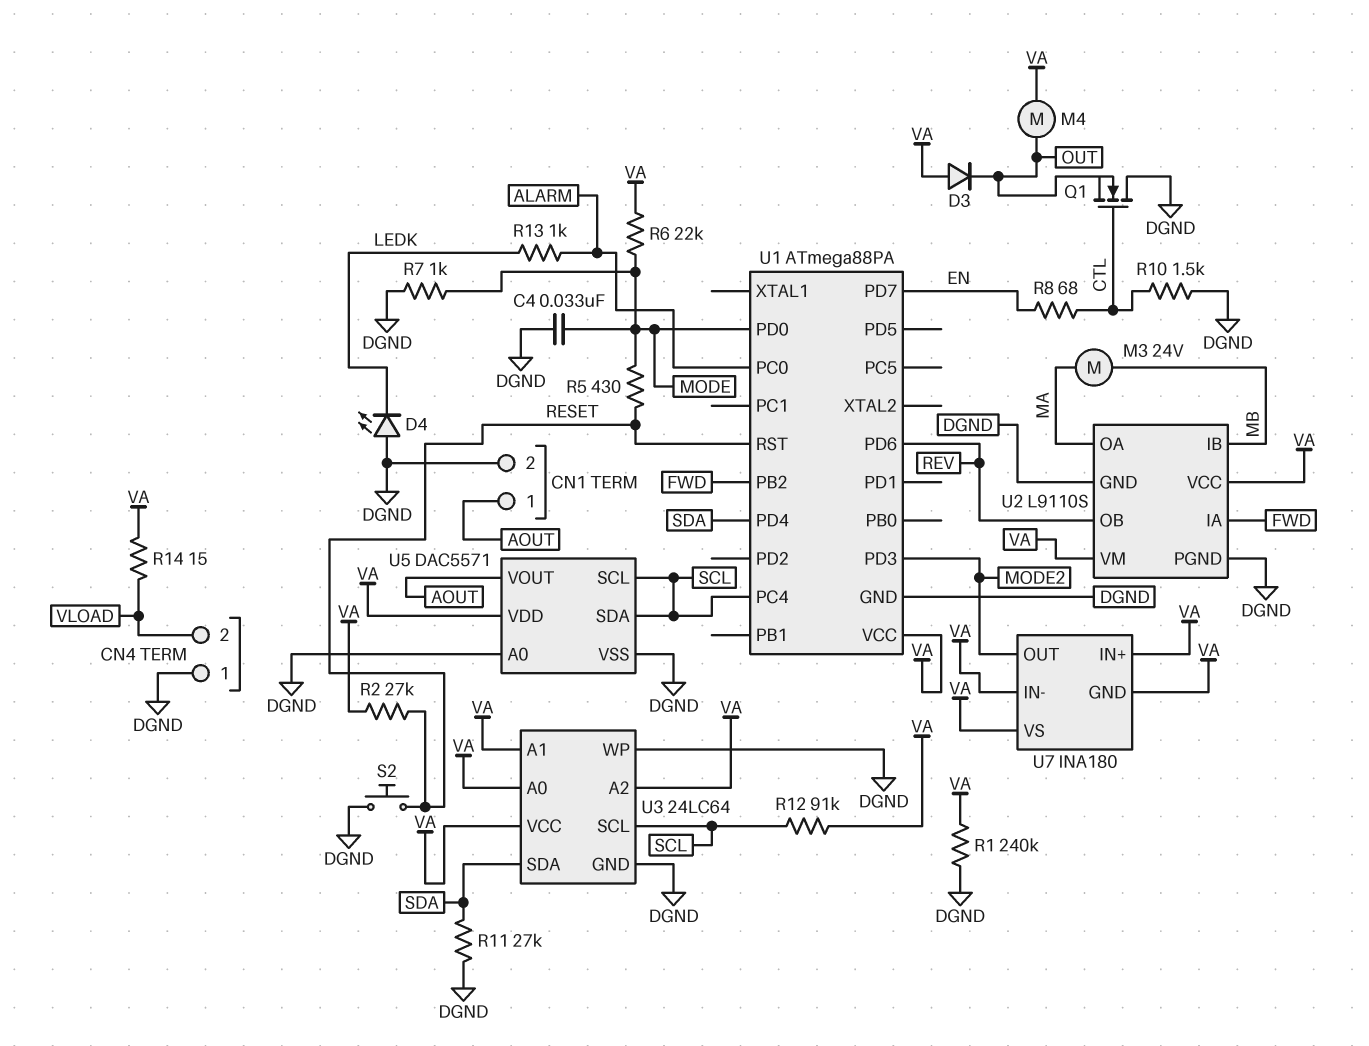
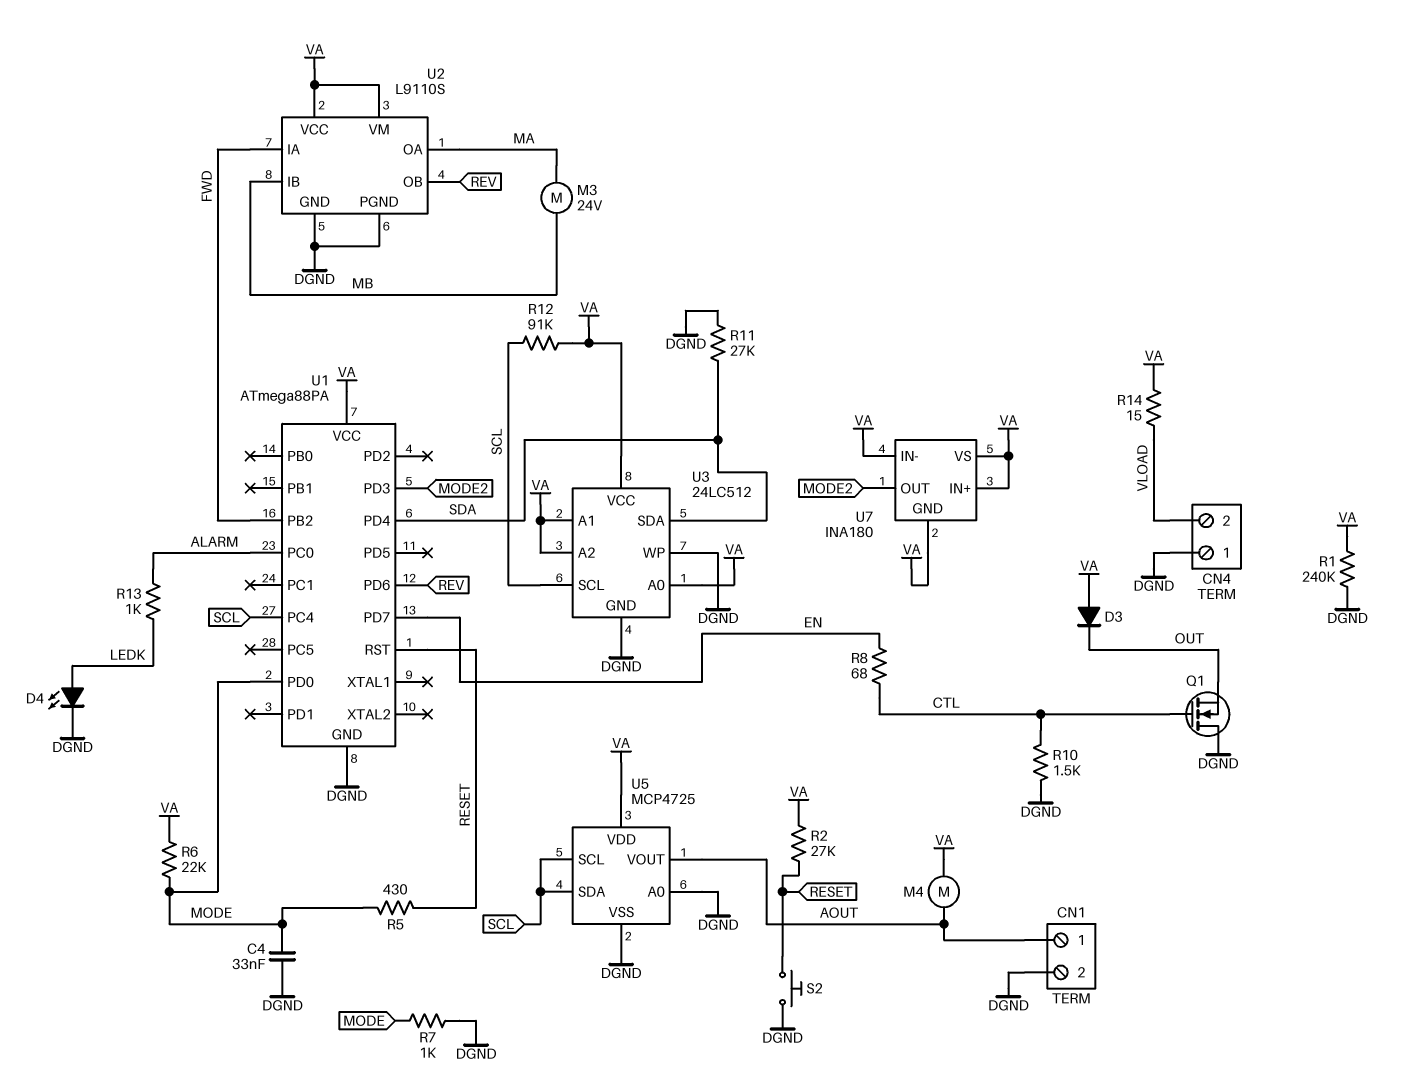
D4: LED (A DGND, K LEDK) -> LED (A LEDK, K DGND)
M4: motor (OUT, VA) -> motor (AOUT, VA)
U3: 24LC64 -> 24LC512
U5: DAC5571 -> MCP4725

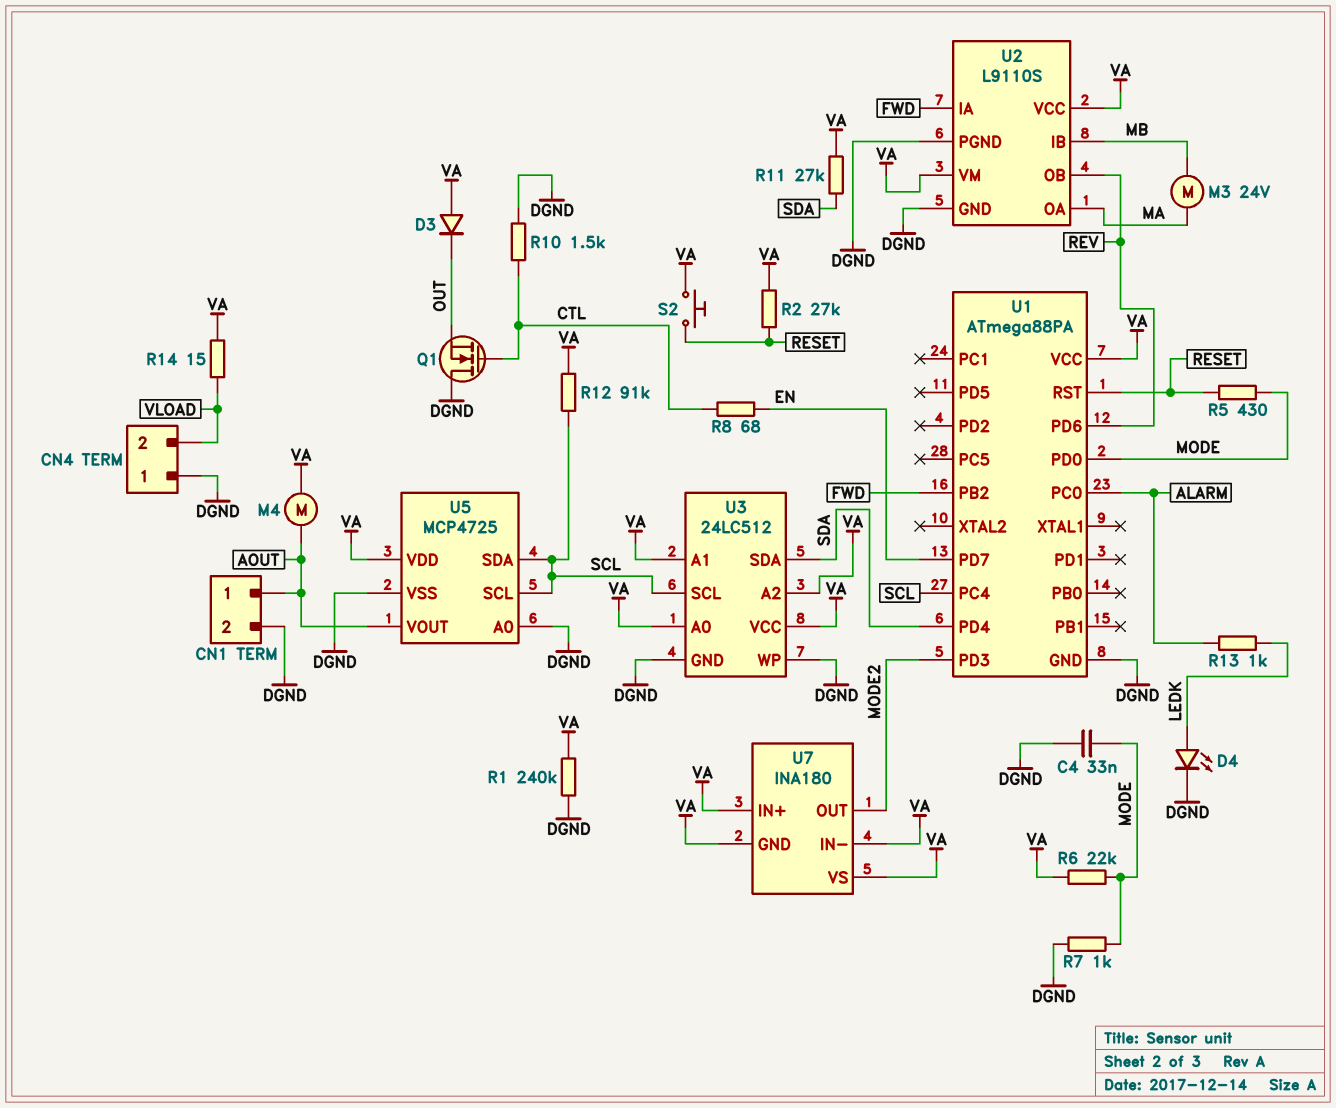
R11: 27k (DGND, SDA) -> 27k (SDA, VA)
S2: button (DGND, RESET) -> button (RESET, VA)

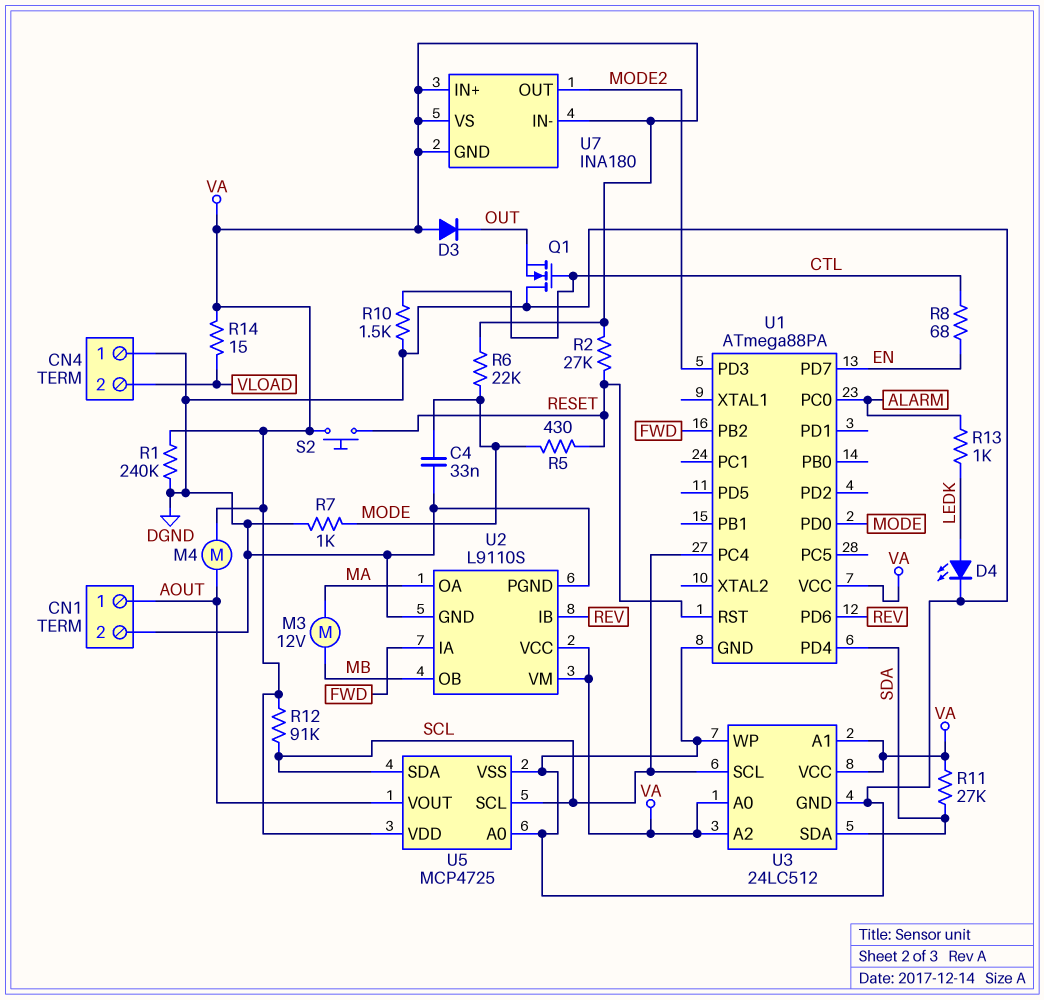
M3: motor 24V (MA, MB) -> motor 12V (MA, MB)
U2 pin IB: MB -> REV
U2 pin OB: REV -> MB

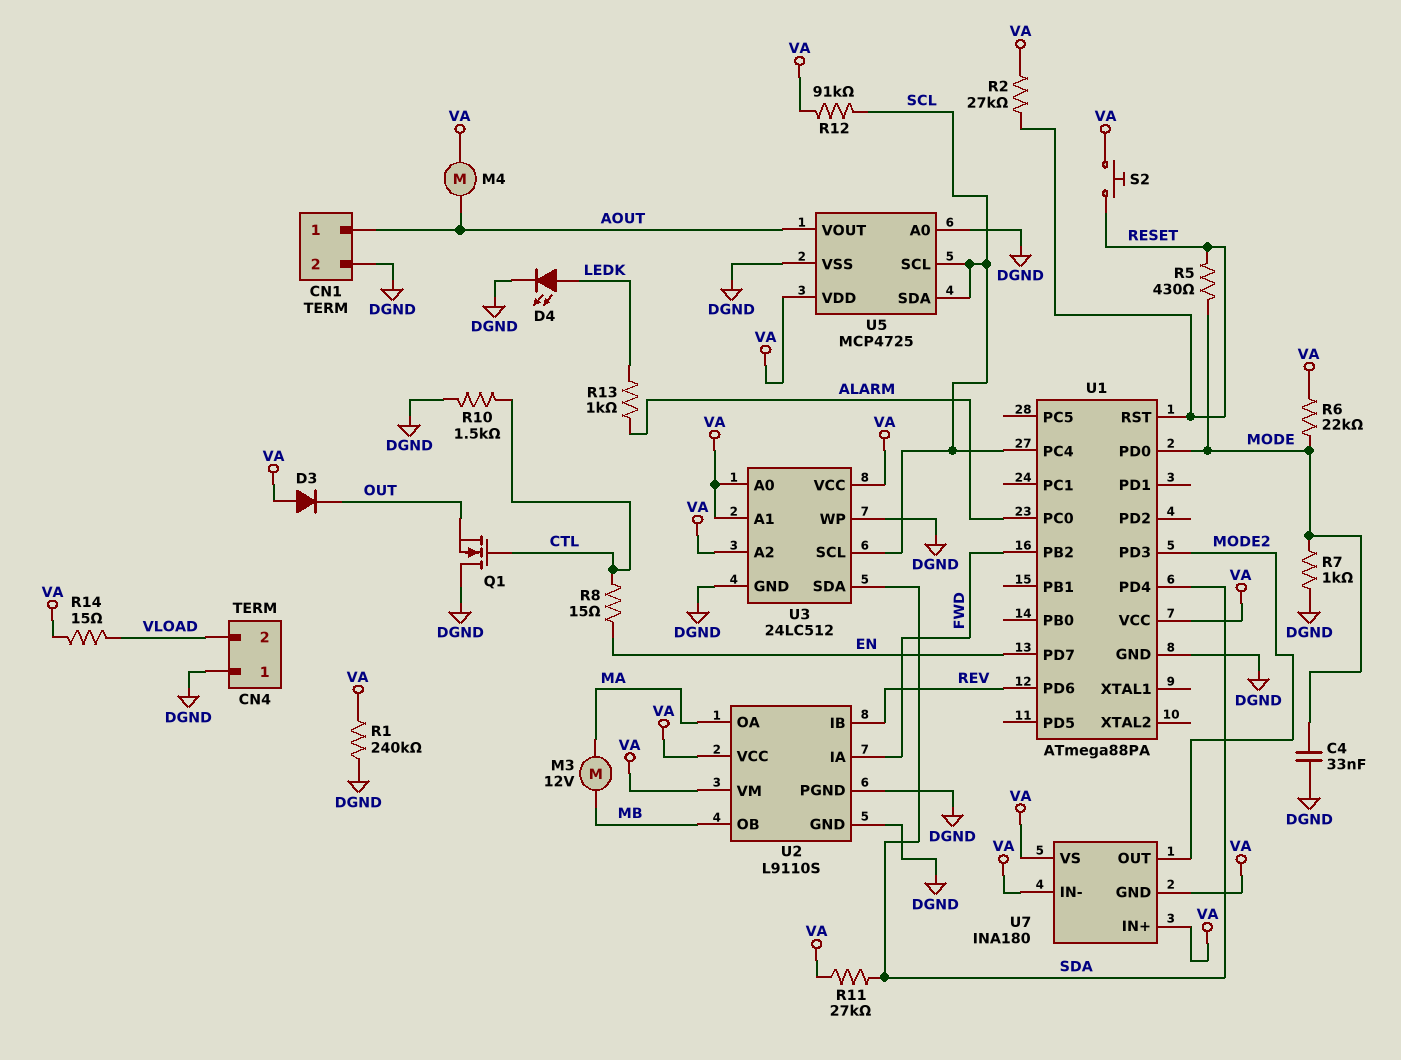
R8: 68 (CTL, EN) -> 15 (CTL, EN)

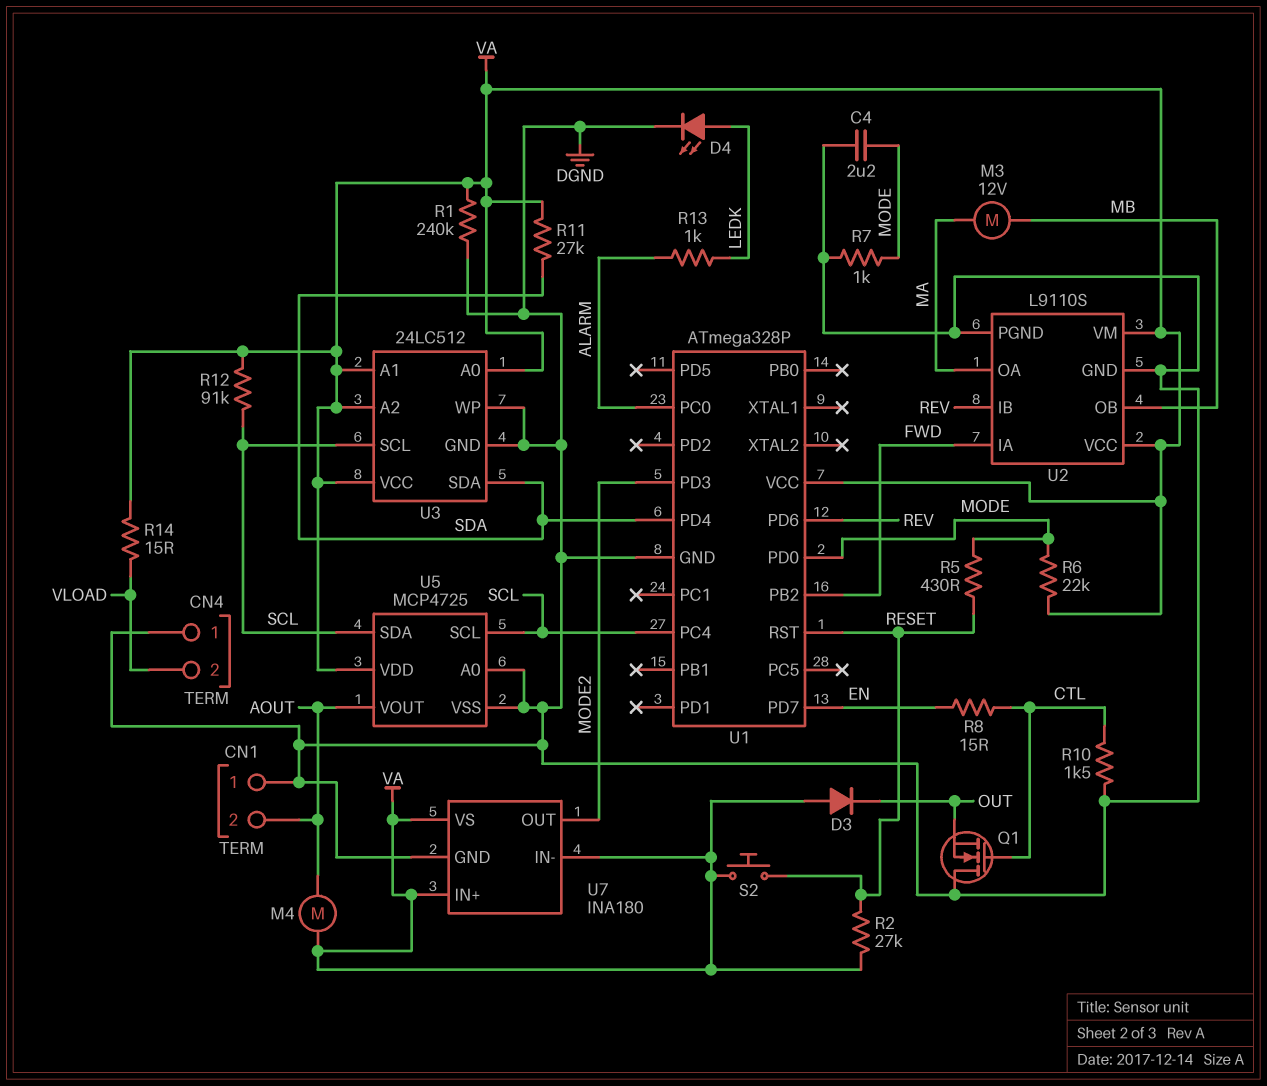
C4: 33nF (DGND, MODE) -> 2.2uF (DGND, MODE)
CN1 pin 1: AOUT -> DGND
CN1 pin 2: DGND -> AOUT
U1: ATmega88PA -> ATmega328P
U7 pin GND: VA -> DGND

